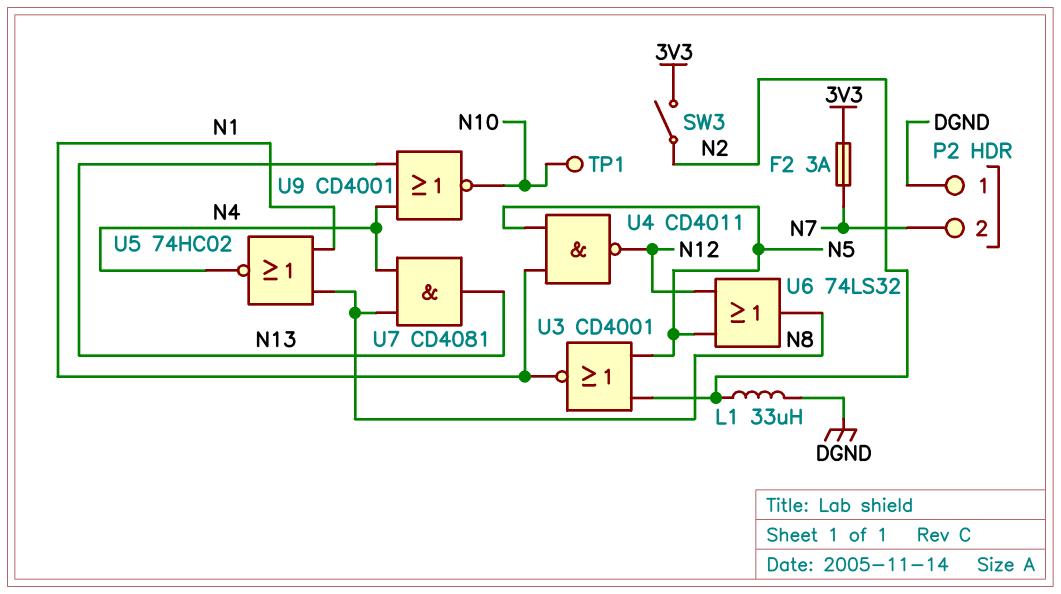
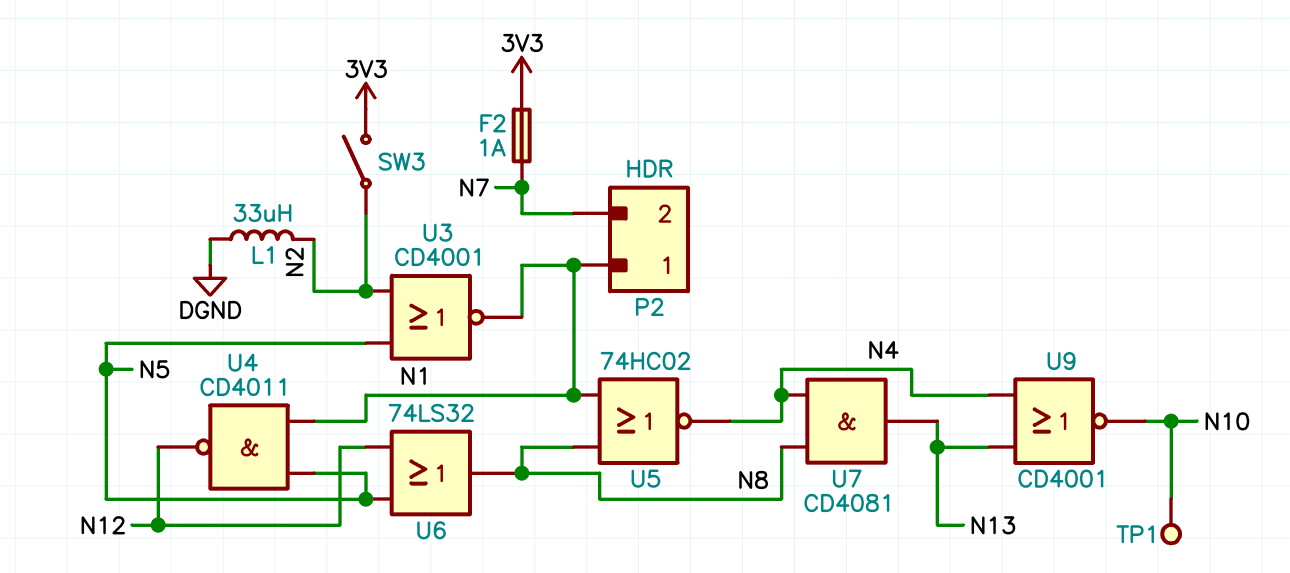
F2: 3A (3V3, N7) -> 1A (3V3, N7)
P2 pin 1: DGND -> N1

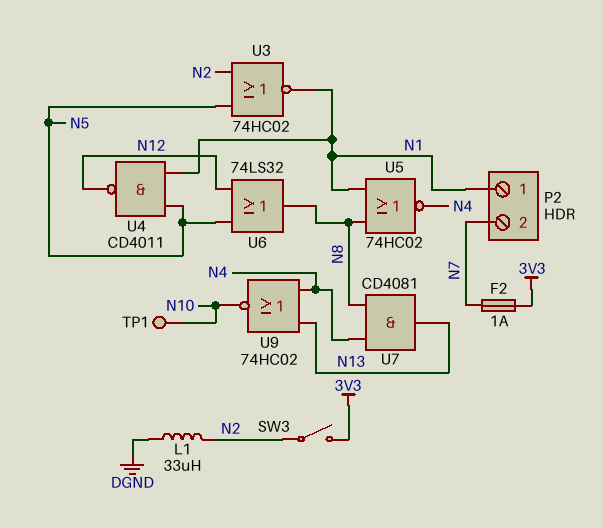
U3: NOR CD4001 (in N2, in N5, out N1) -> NOR 74HC02 (in N2, in N5, out N1)
U9: NOR CD4001 (in N4, in N13, out N10) -> NOR 74HC02 (in N4, in N13, out N10)

